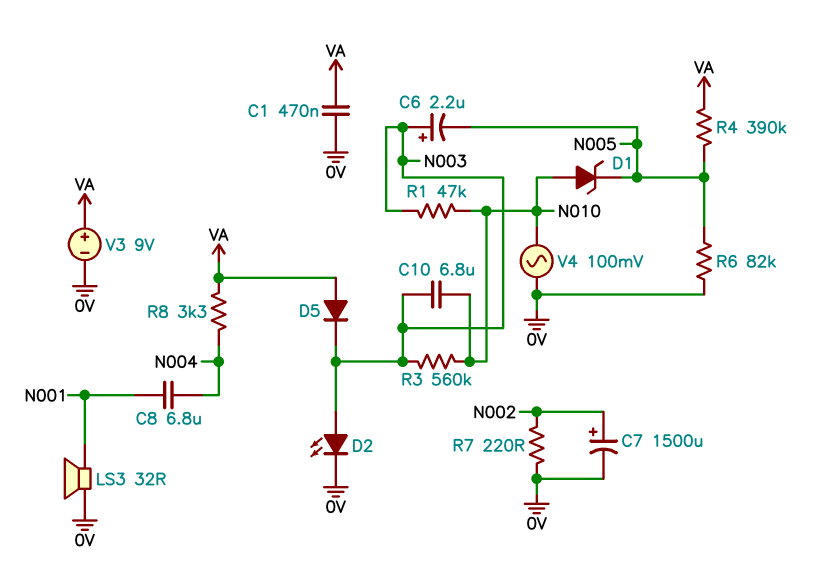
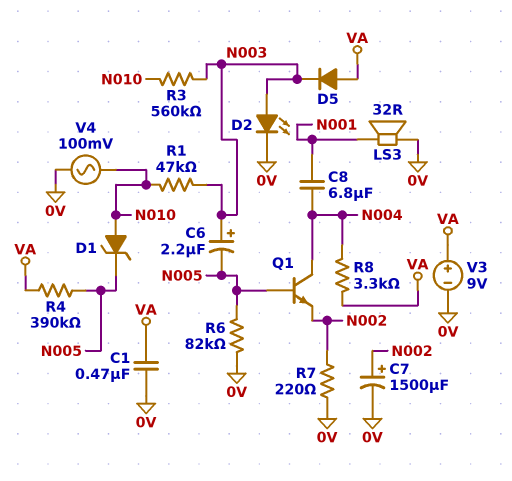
C10: 6.8uF (N003, N010) -> none
Q1: none -> NPN (B N005, C N004, E N002)

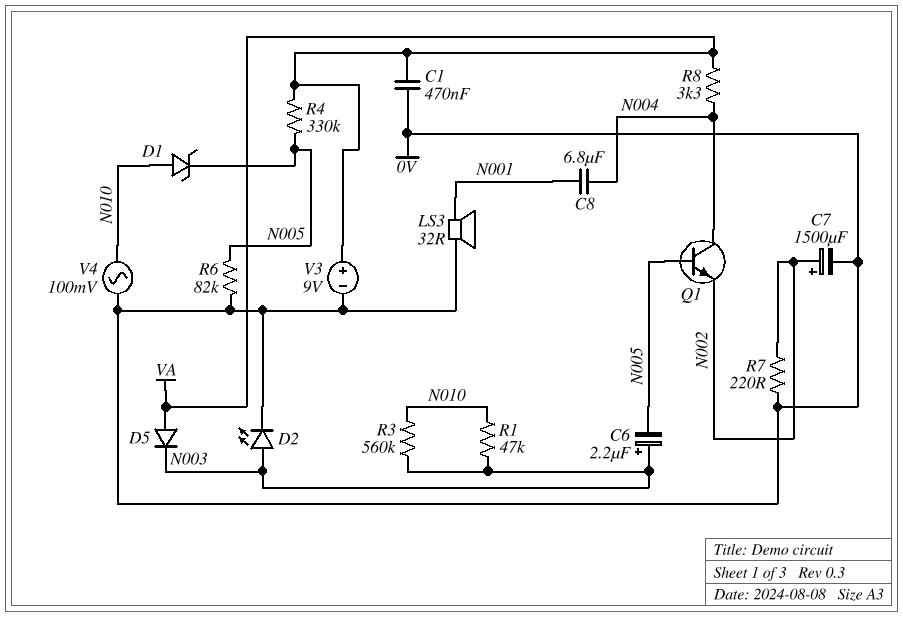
R4: 390k (N005, VA) -> 330k (N005, VA)

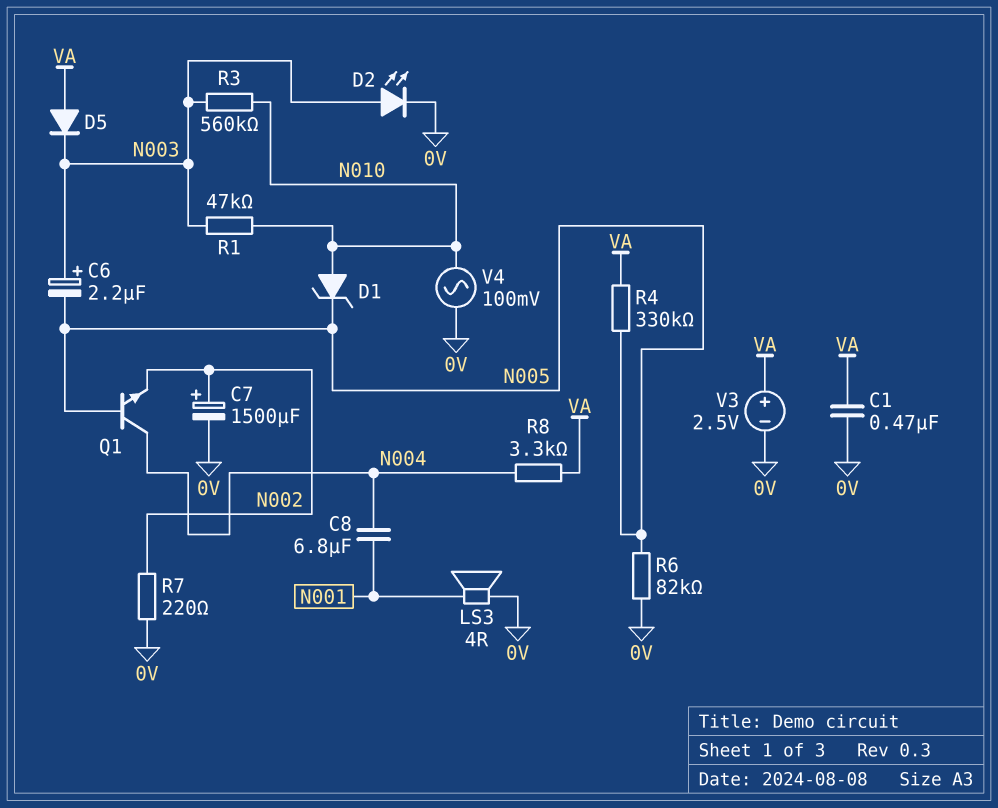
LS3: speaker 32R (0V, N001) -> speaker 4R (0V, N001)
V3: 9V (plus VA, minus 0V) -> 2.5V (plus VA, minus 0V)

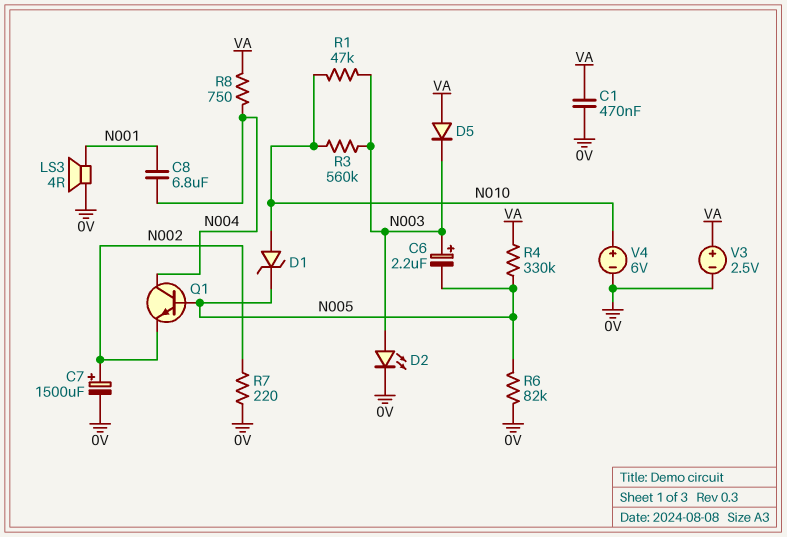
R8: 3.3k (N004, VA) -> 750 (N004, VA)
V4: AC 100mV (0V, N010) -> 6V (plus N010, minus 0V)

